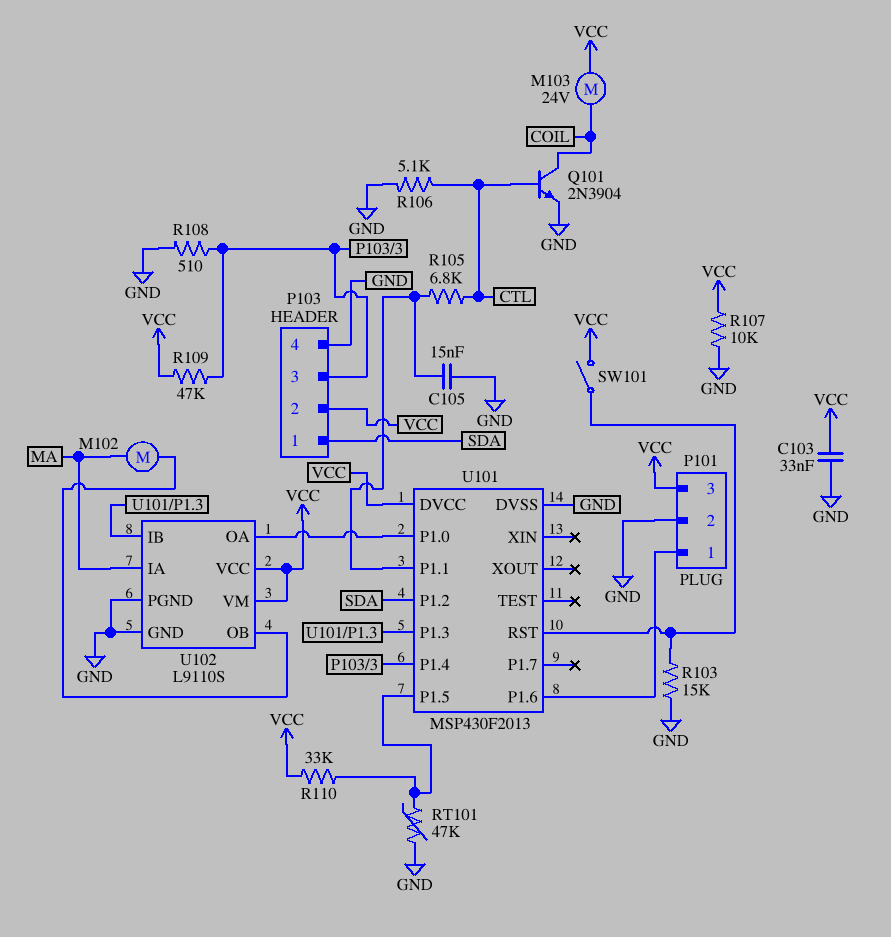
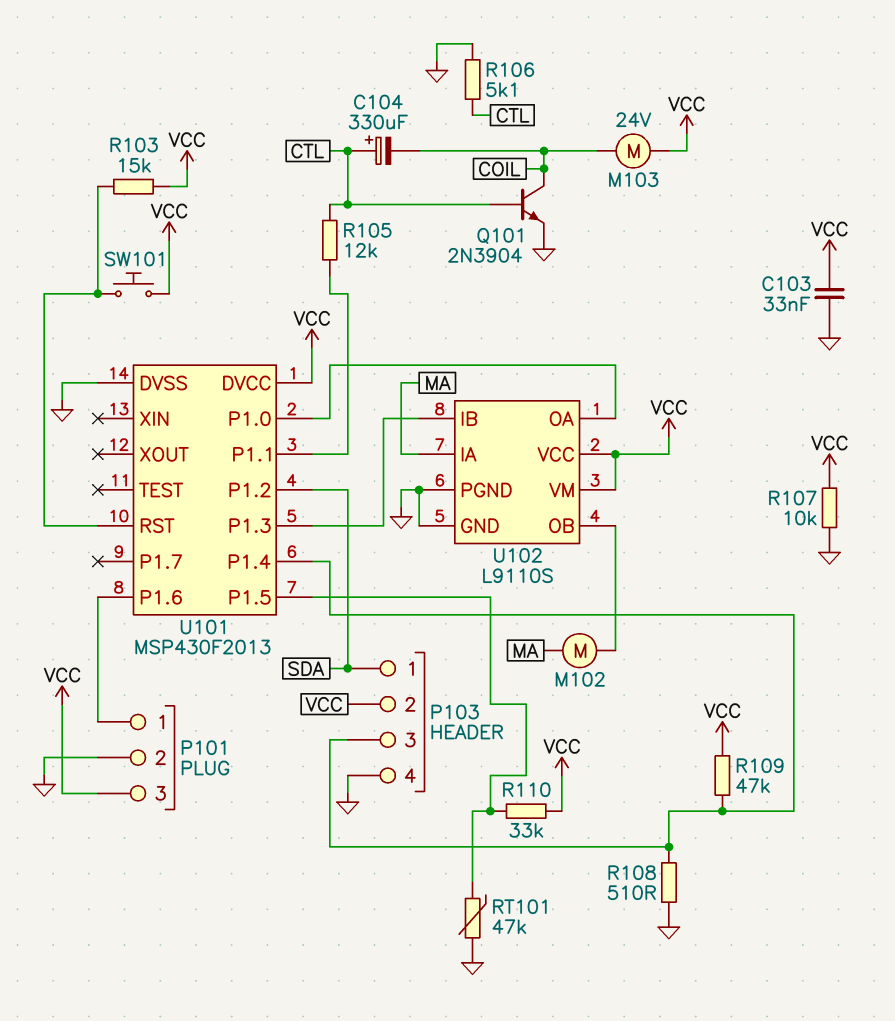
C104: none -> 330uF (plus CTL, minus COIL)
C105: 15nF (GND, U101/P1.1) -> none
R103: 15k (GND, U101/RST) -> 15k (U101/RST, VCC)
R105: 6.8k (CTL, U101/P1.1) -> 12k (CTL, U101/P1.1)
SW101: switch (U101/RST, VCC) -> button (U101/RST, VCC)

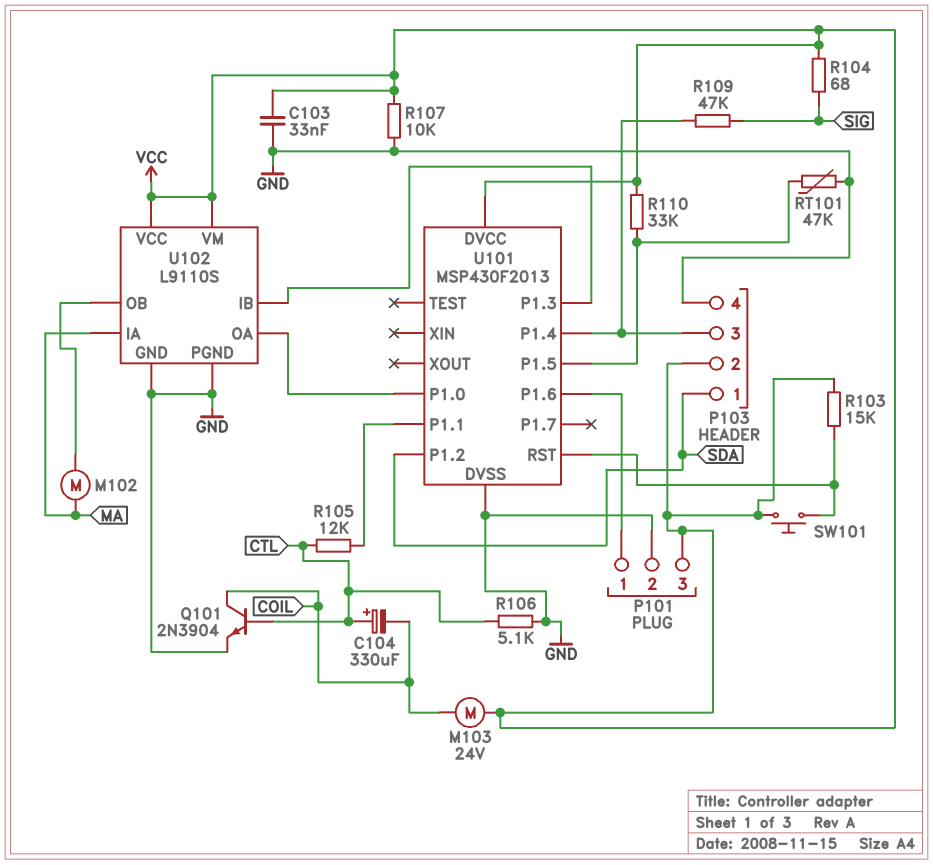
R104: none -> 68 (SIG, VCC)
R108: 510 (GND, P103/3) -> none
R109: 47k (P103/3, VCC) -> 47k (P103/3, SIG)

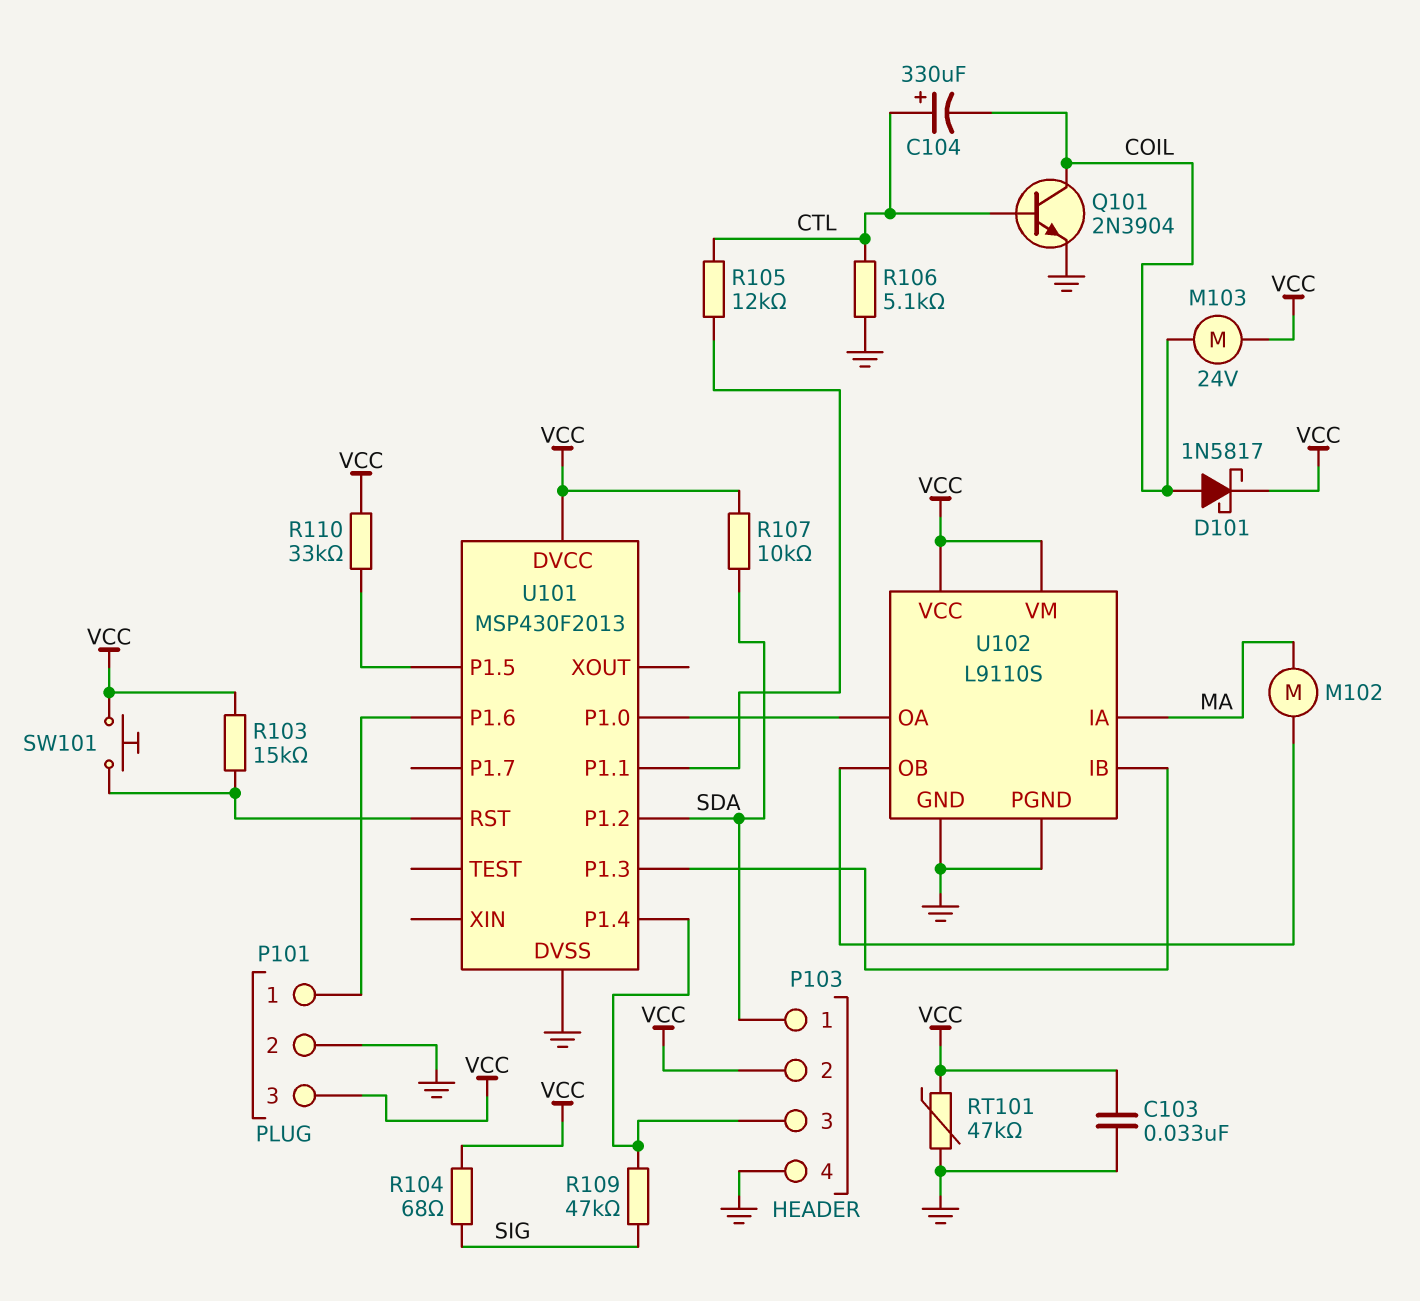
D101: none -> schottky 1N5817 (A COIL, K VCC)
R107: 10k (GND, VCC) -> 10k (SDA, VCC)
RT101: 47k (GND, U101/P1.5) -> 47k (GND, VCC)

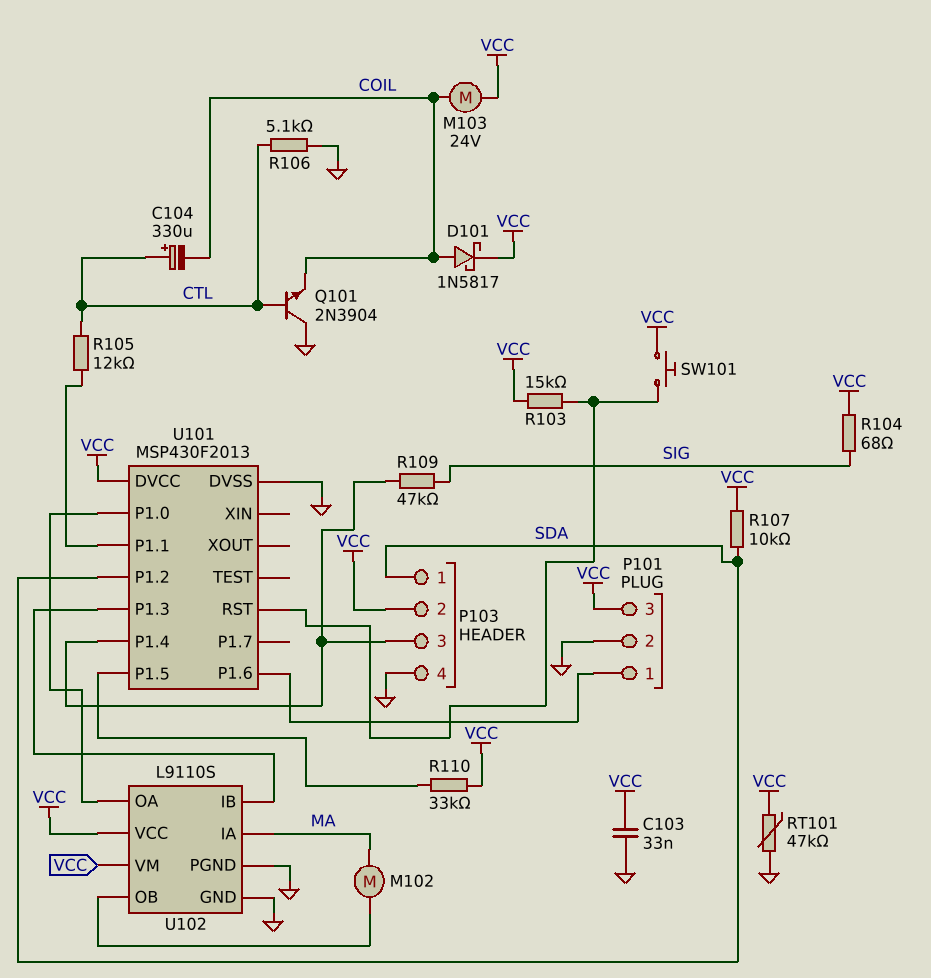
Q101: NPN 2N3904 (B CTL, C COIL, E GND) -> NPN 2N3904 (B CTL, C GND, E COIL)

